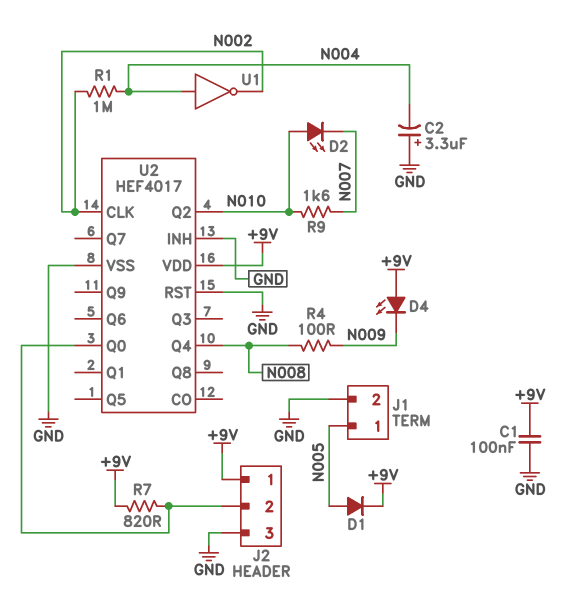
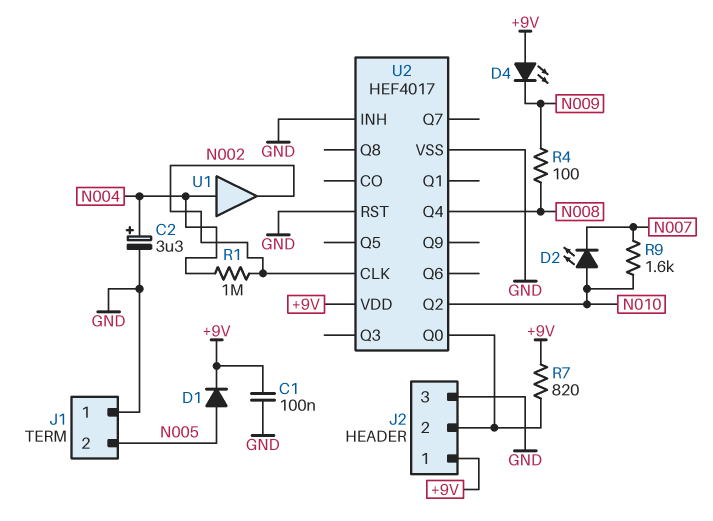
C2: 3.3uF (plus GND, minus N004) -> 3.3uF (plus N004, minus GND)
J1 pin 1: N005 -> GND
J1 pin 2: GND -> N005
U1: NOT (in N004, out N002) -> buffer (in N004, out N002)

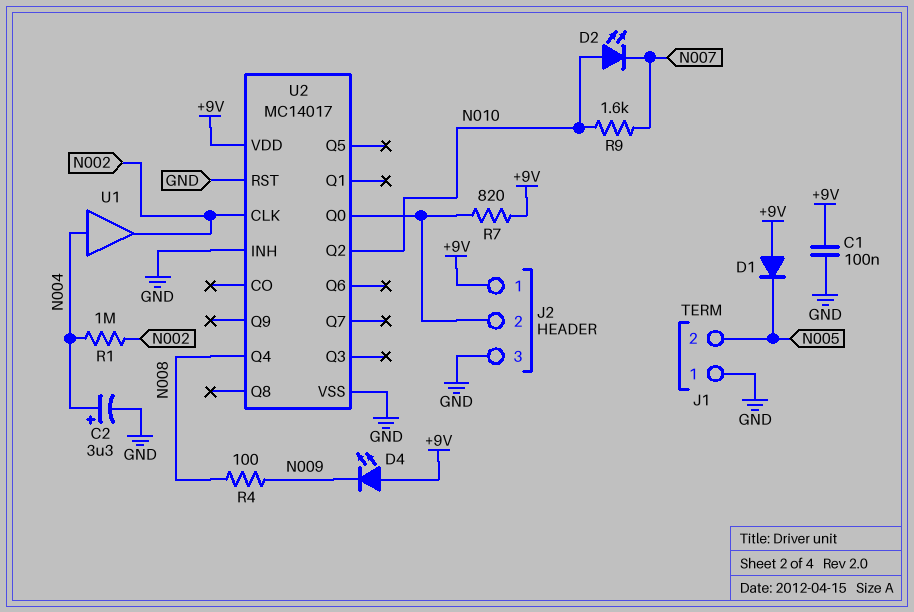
D1: diode (A N005, K +9V) -> diode (A +9V, K N005)
U2: HEF4017 -> MC14017

